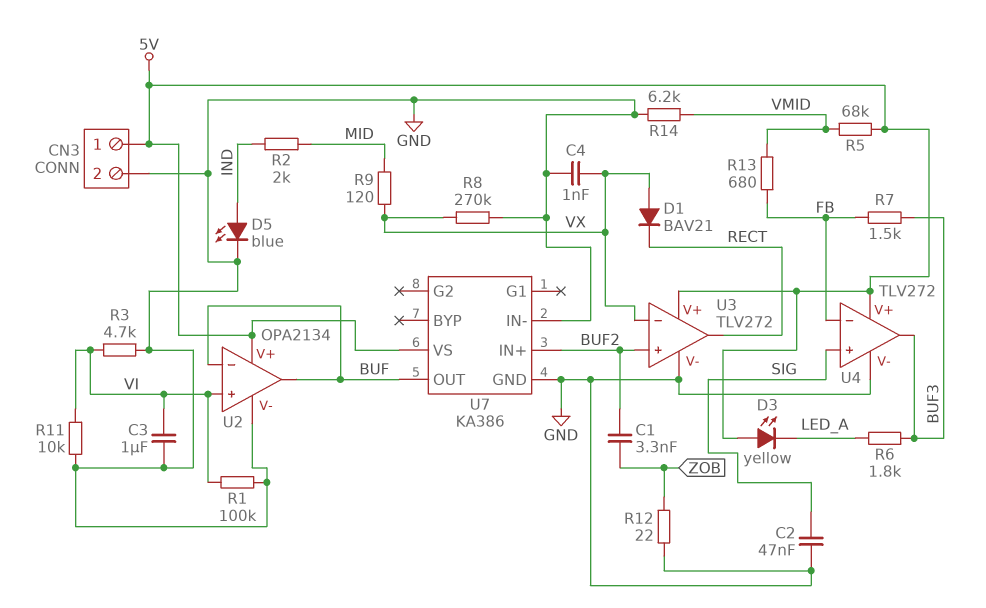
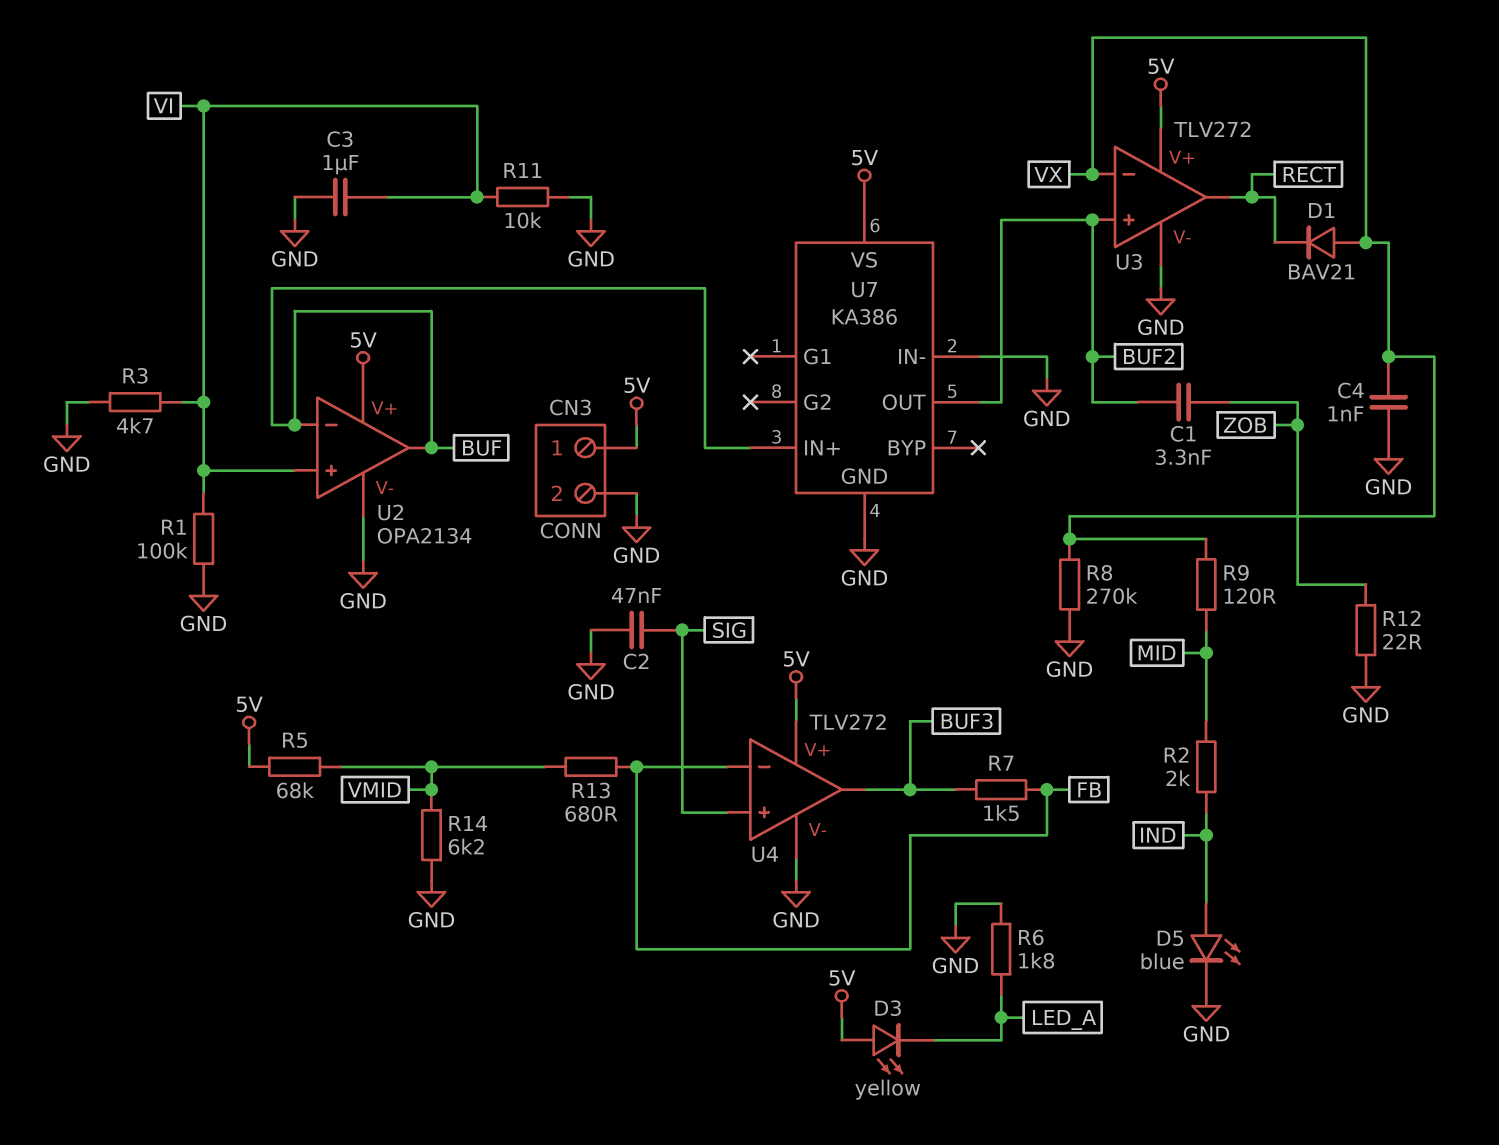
R6: 1.8k (BUF3, LED_A) -> 1.8k (GND, LED_A)
U7 pin IN+: BUF2 -> BUF
U7 pin OUT: BUF -> BUF2

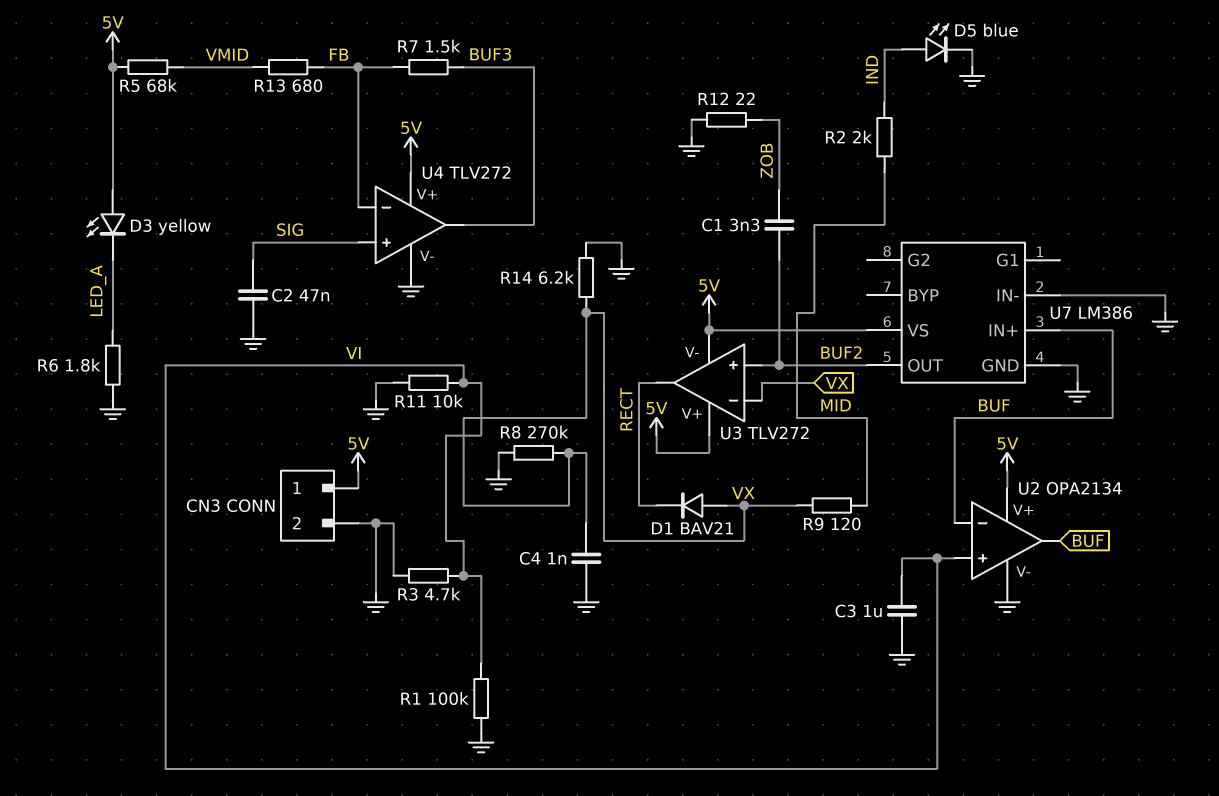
R14: 6.2k (GND, VMID) -> 6.2k (GND, VX)
U3 pin V-: GND -> 5V
U7: KA386 -> LM386

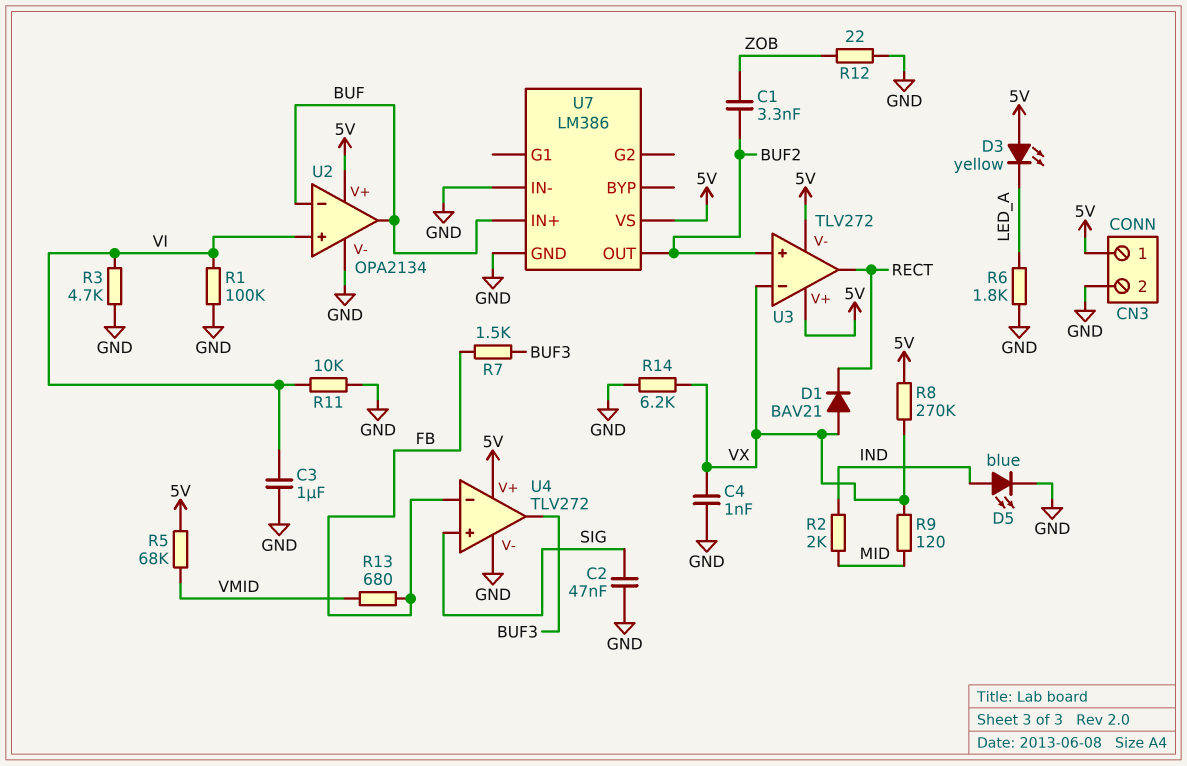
R8: 270k (GND, VX) -> 270k (5V, VX)

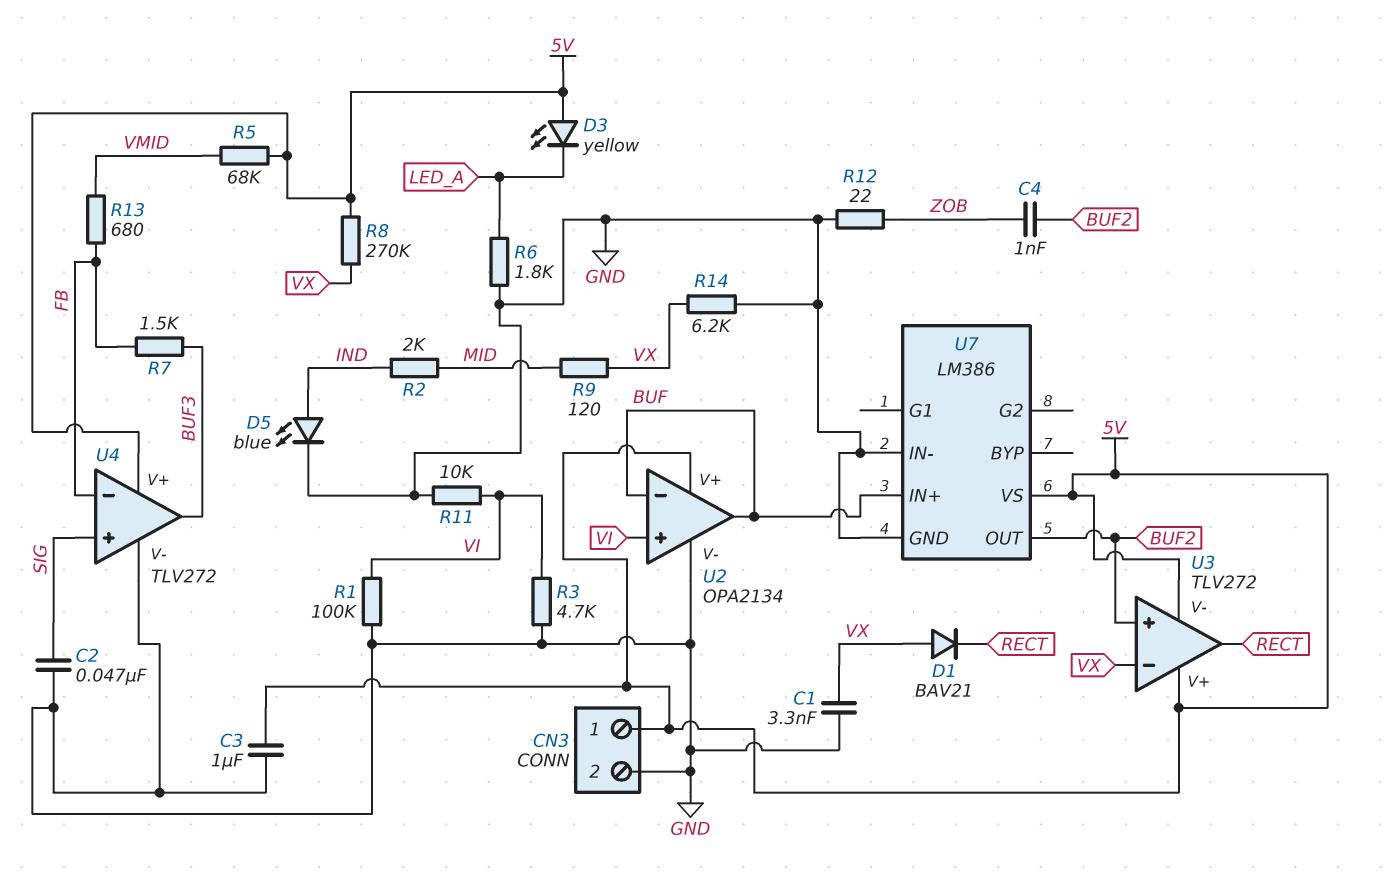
C1: 3.3nF (BUF2, ZOB) -> 3.3nF (GND, VX)
C3: 1uF (GND, VI) -> 1uF (5V, GND)
C4: 1nF (GND, VX) -> 1nF (BUF2, ZOB)

